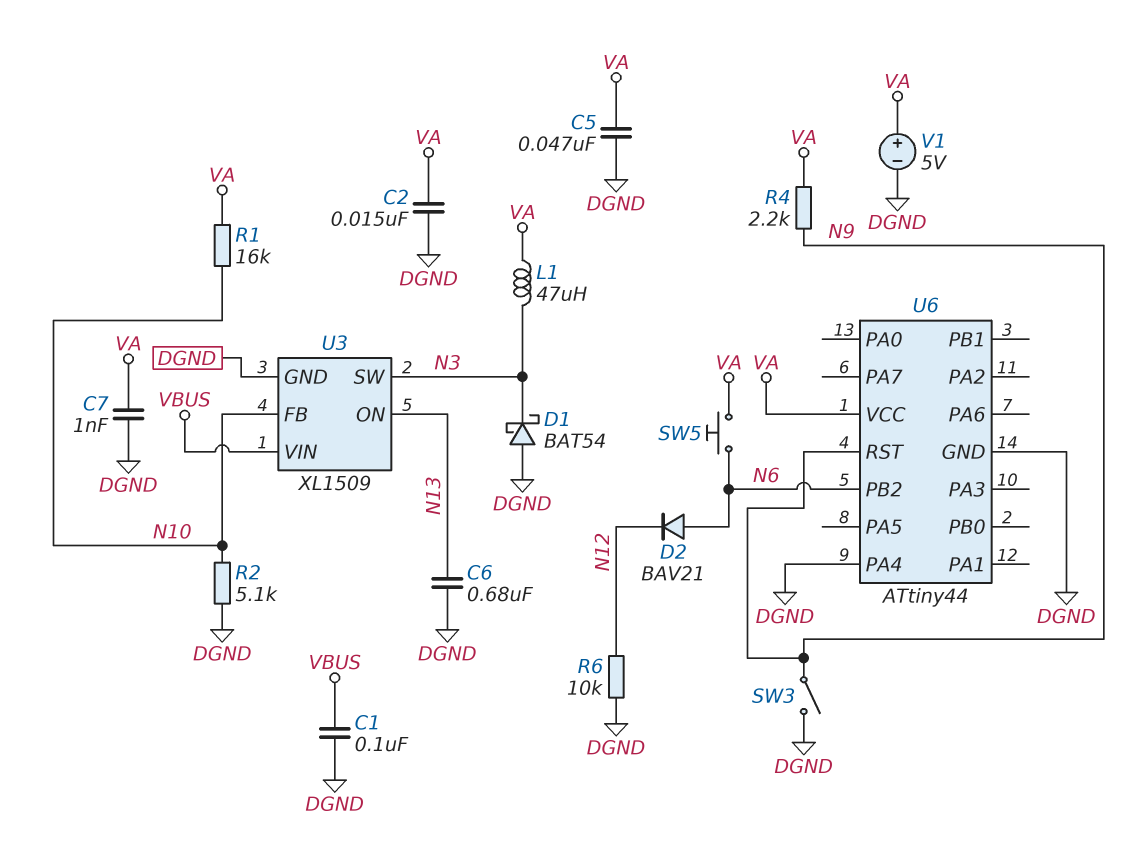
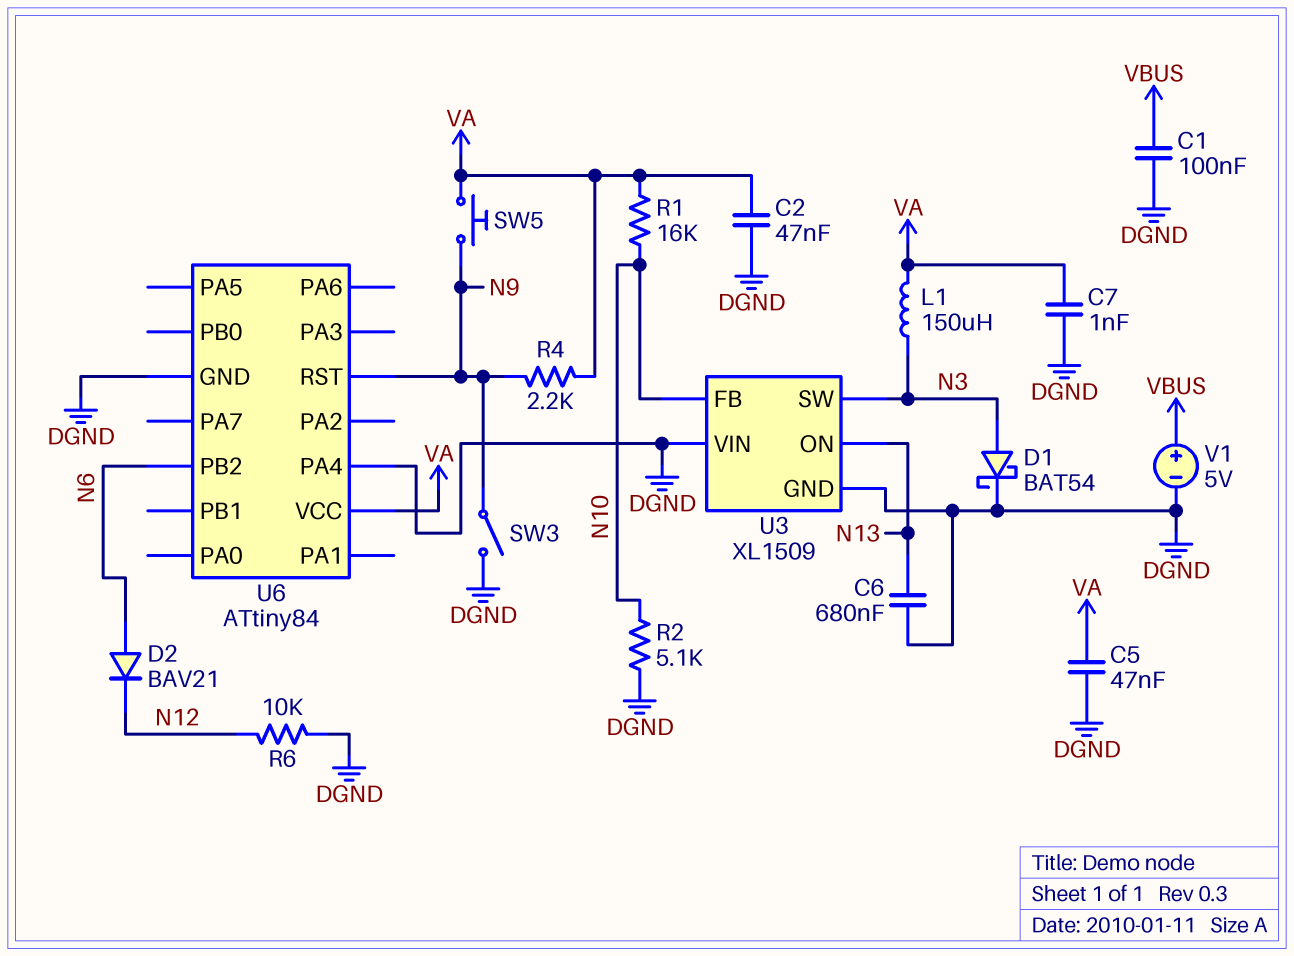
C2: 15nF (DGND, VA) -> 47nF (DGND, VA)
D1: schottky BAT54 (A DGND, K N3) -> schottky BAT54 (A N3, K DGND)
L1: 47uH (N3, VA) -> 150uH (N3, VA)
SW5: button (N6, VA) -> button (N9, VA)
U3 pin VIN: VBUS -> DGND
U6: ATtiny44 -> ATtiny84
V1: 5V (plus VA, minus DGND) -> 5V (plus VBUS, minus DGND)

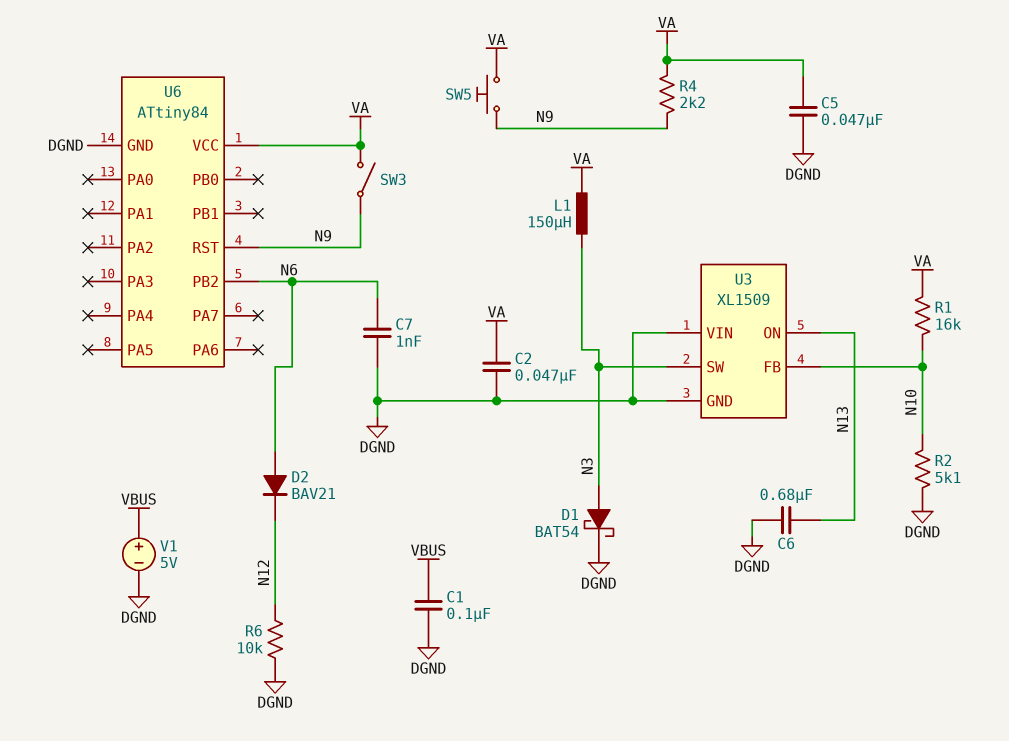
C7: 1nF (DGND, VA) -> 1nF (DGND, N6)
SW3: switch (DGND, N9) -> switch (N9, VA)
U6 pin PA4: DGND -> none

